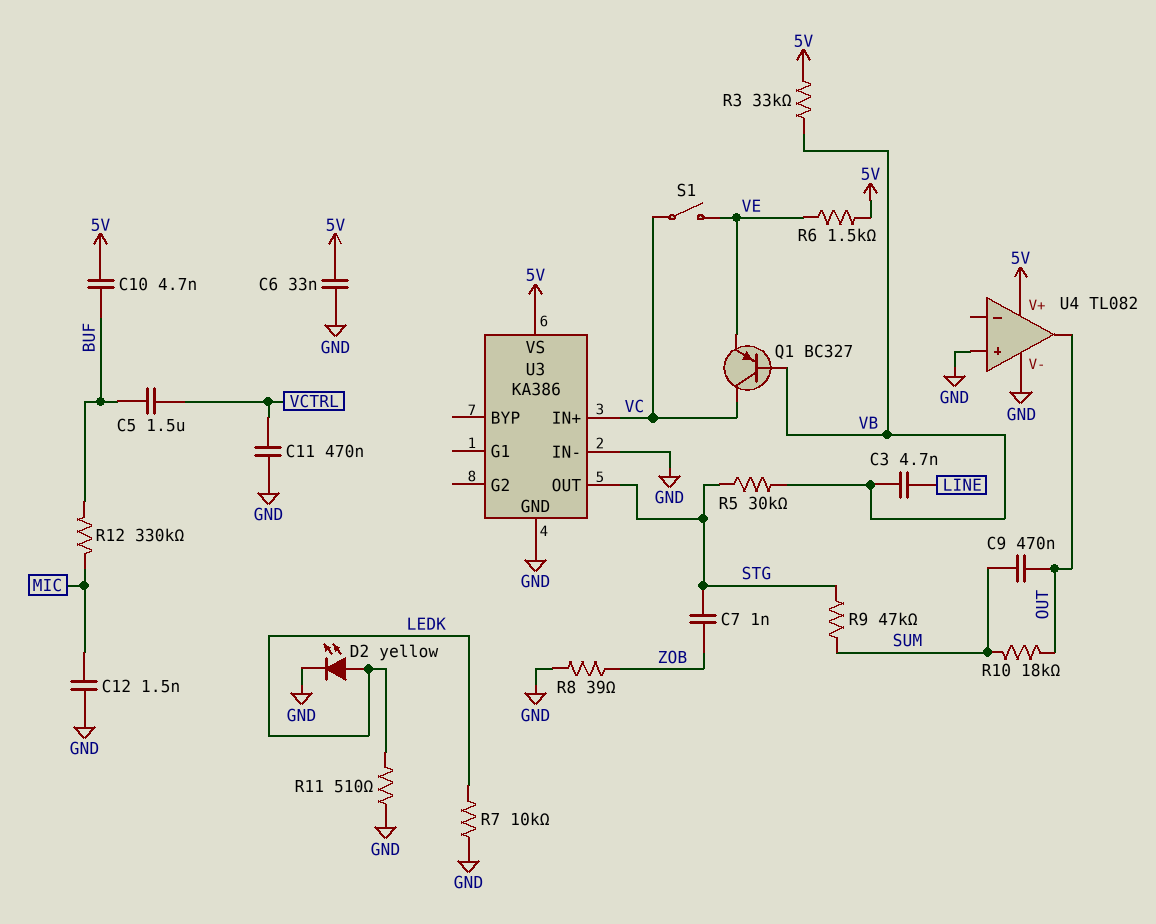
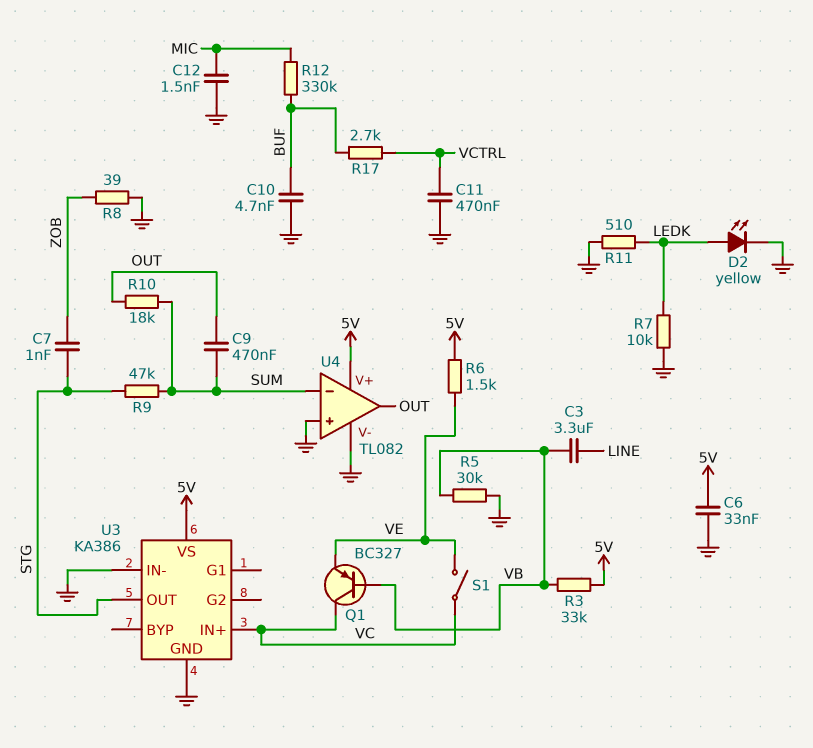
C3: 4.7nF (LINE, VB) -> 3.3uF (LINE, VB)
C5: 1.5uF (BUF, VCTRL) -> none
C10: 4.7nF (5V, BUF) -> 4.7nF (BUF, GND)
R5: 30k (STG, VB) -> 30k (GND, VB)
R17: none -> 2.7k (BUF, VCTRL)
U4 pin in-: none -> SUM

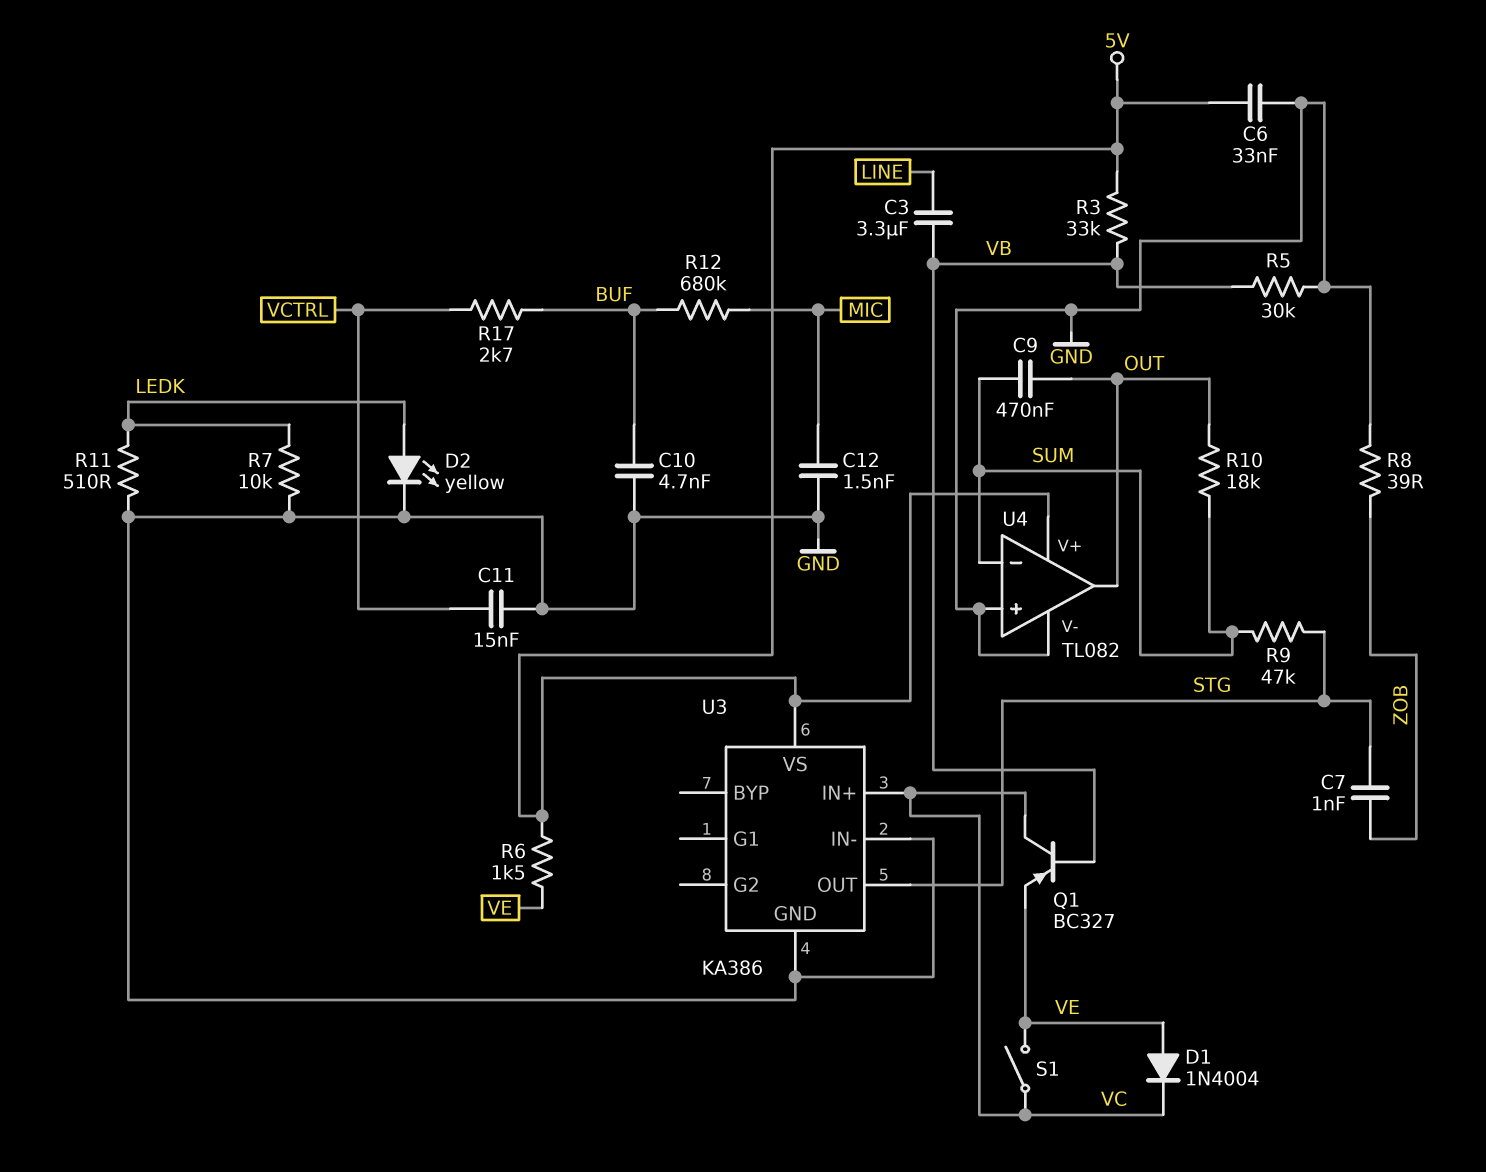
C11: 470nF (GND, VCTRL) -> 15nF (GND, VCTRL)
D1: none -> diode 1N4004 (A VE, K VC)
R12: 330k (BUF, MIC) -> 680k (BUF, MIC)

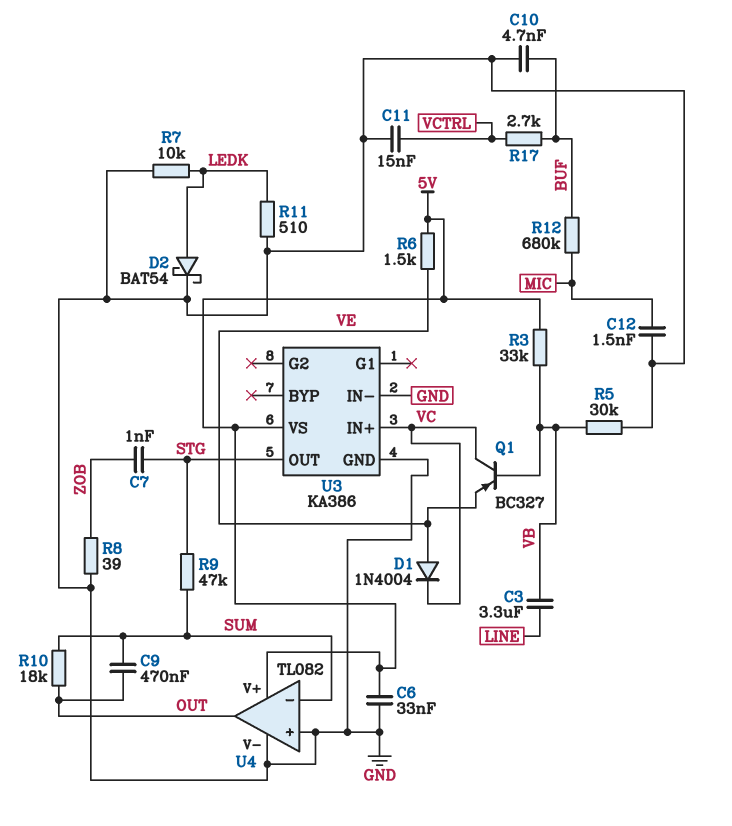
D2: LED yellow (A LEDK, K GND) -> schottky BAT54 (A LEDK, K GND)
S1: switch (VC, VE) -> none

